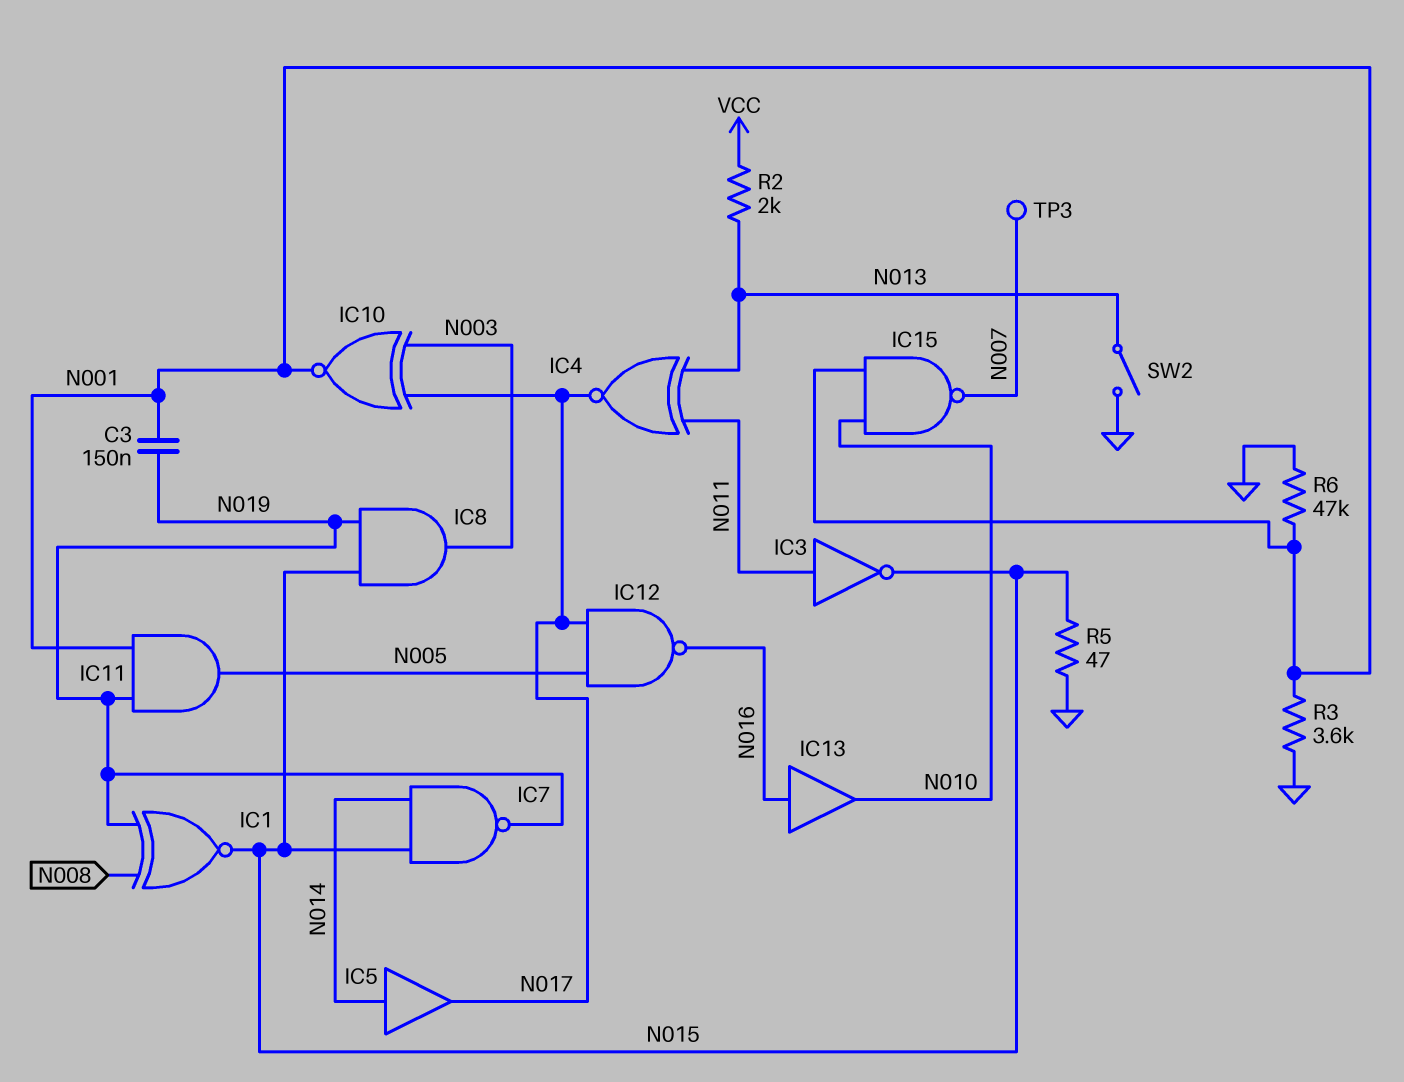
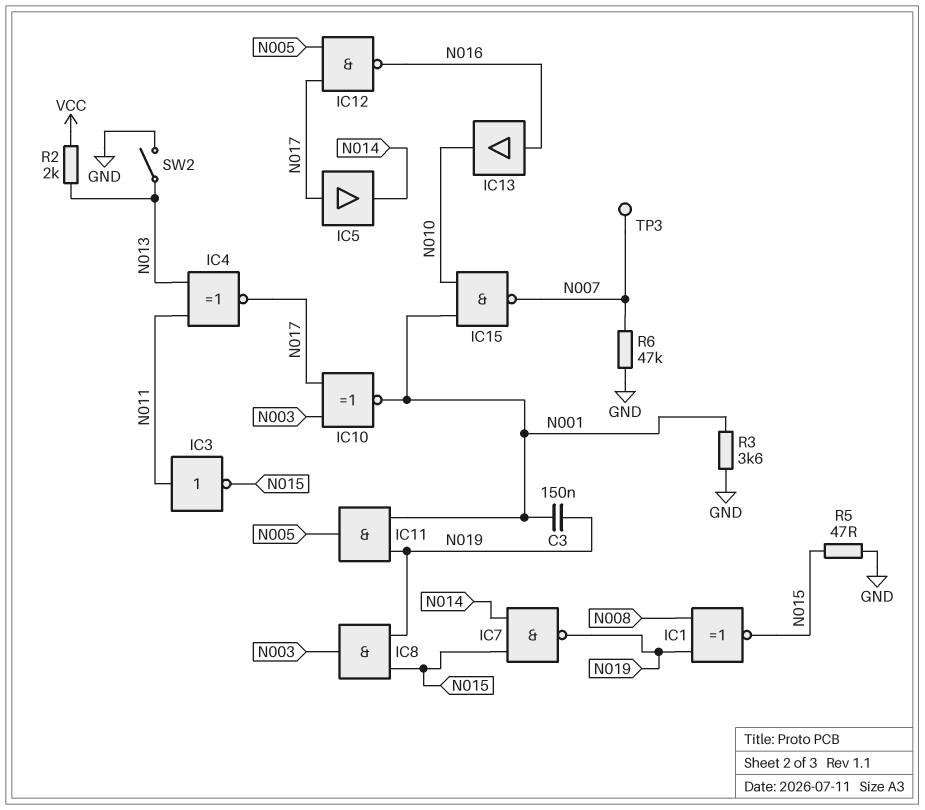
IC5: buffer (in N014, out N017) -> buffer (in N017, out N014)
R6: 47k (GND, N001) -> 47k (GND, N007)

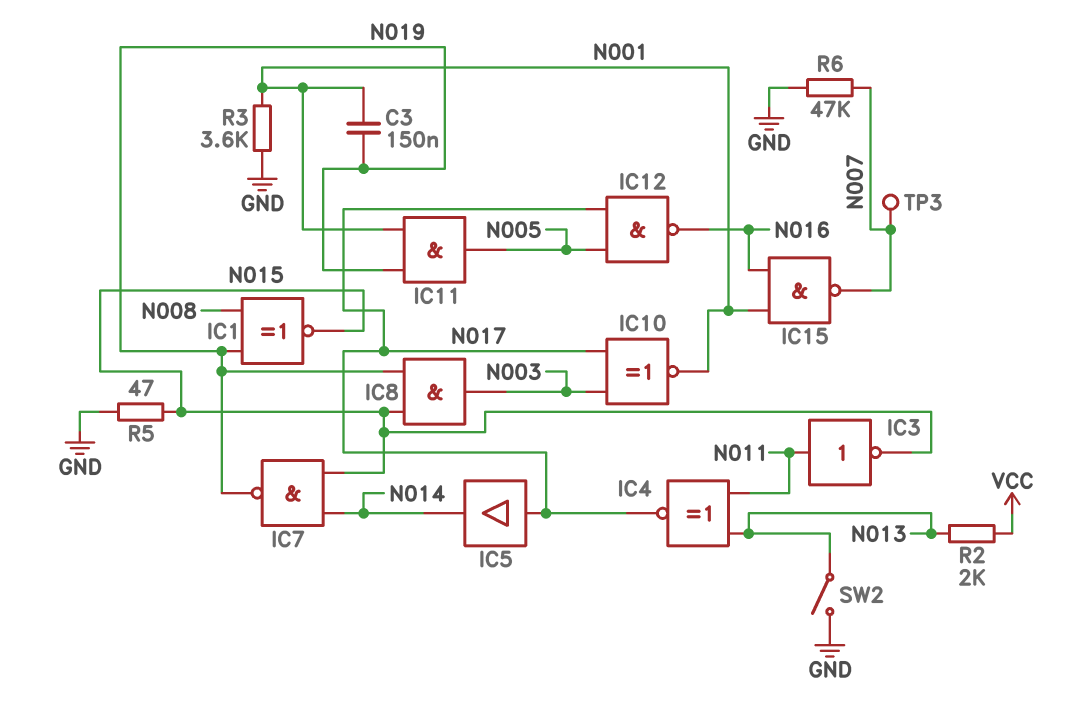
IC13: buffer (in N016, out N010) -> none
IC15: NAND (in N001, in N010, out N007) -> NAND (in N001, in N016, out N007)

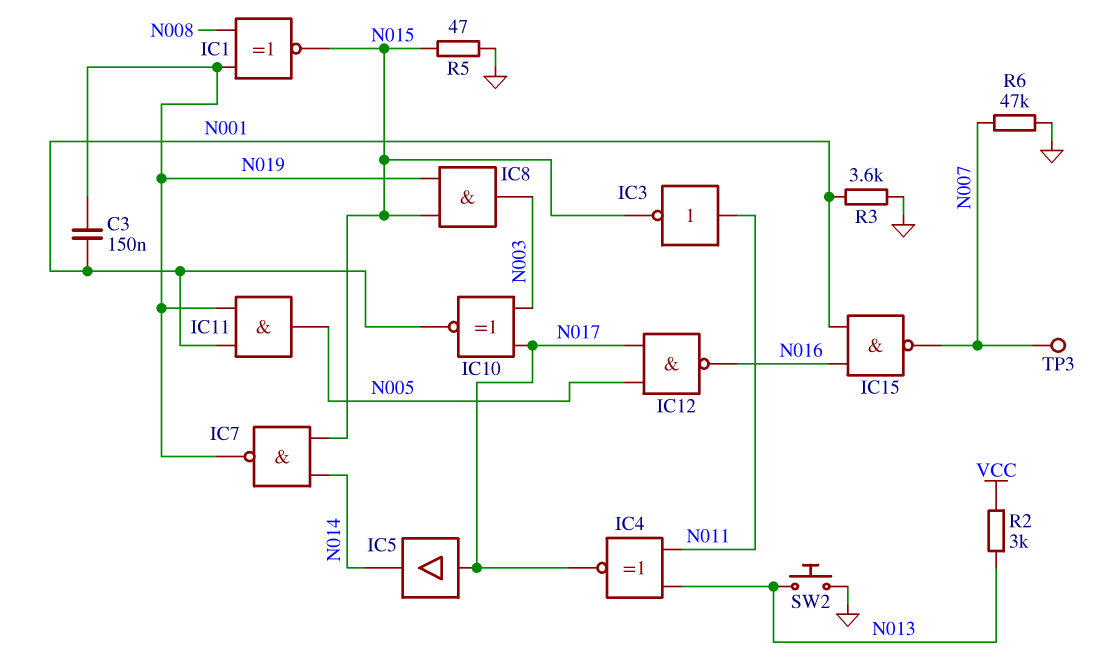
R2: 2k (N013, VCC) -> 3k (N013, VCC)
SW2: switch (GND, N013) -> button (GND, N013)

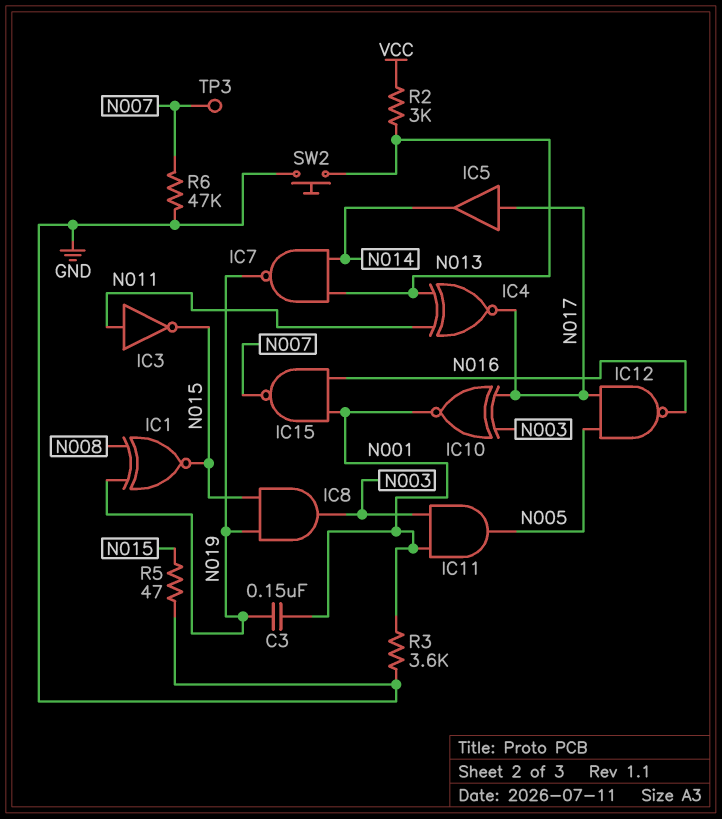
IC7: NAND (in N014, in N015, out N019) -> NAND (in N013, in N014, out N019)
IC11: AND (in N001, in N019, out N005) -> AND (in N001, in N003, out N005)

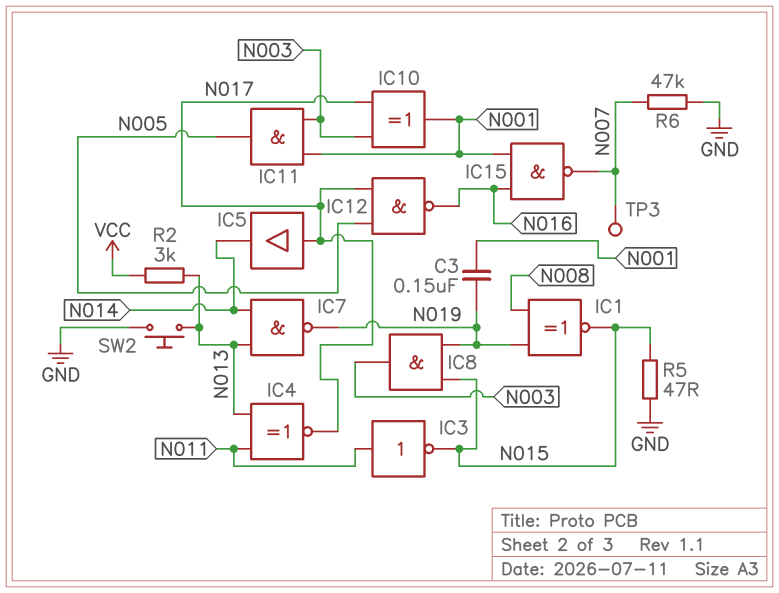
IC10: XNOR (in N003, in N017, out N001) -> XOR (in N003, in N017, out N001)
R3: 3.6k (GND, N001) -> none

